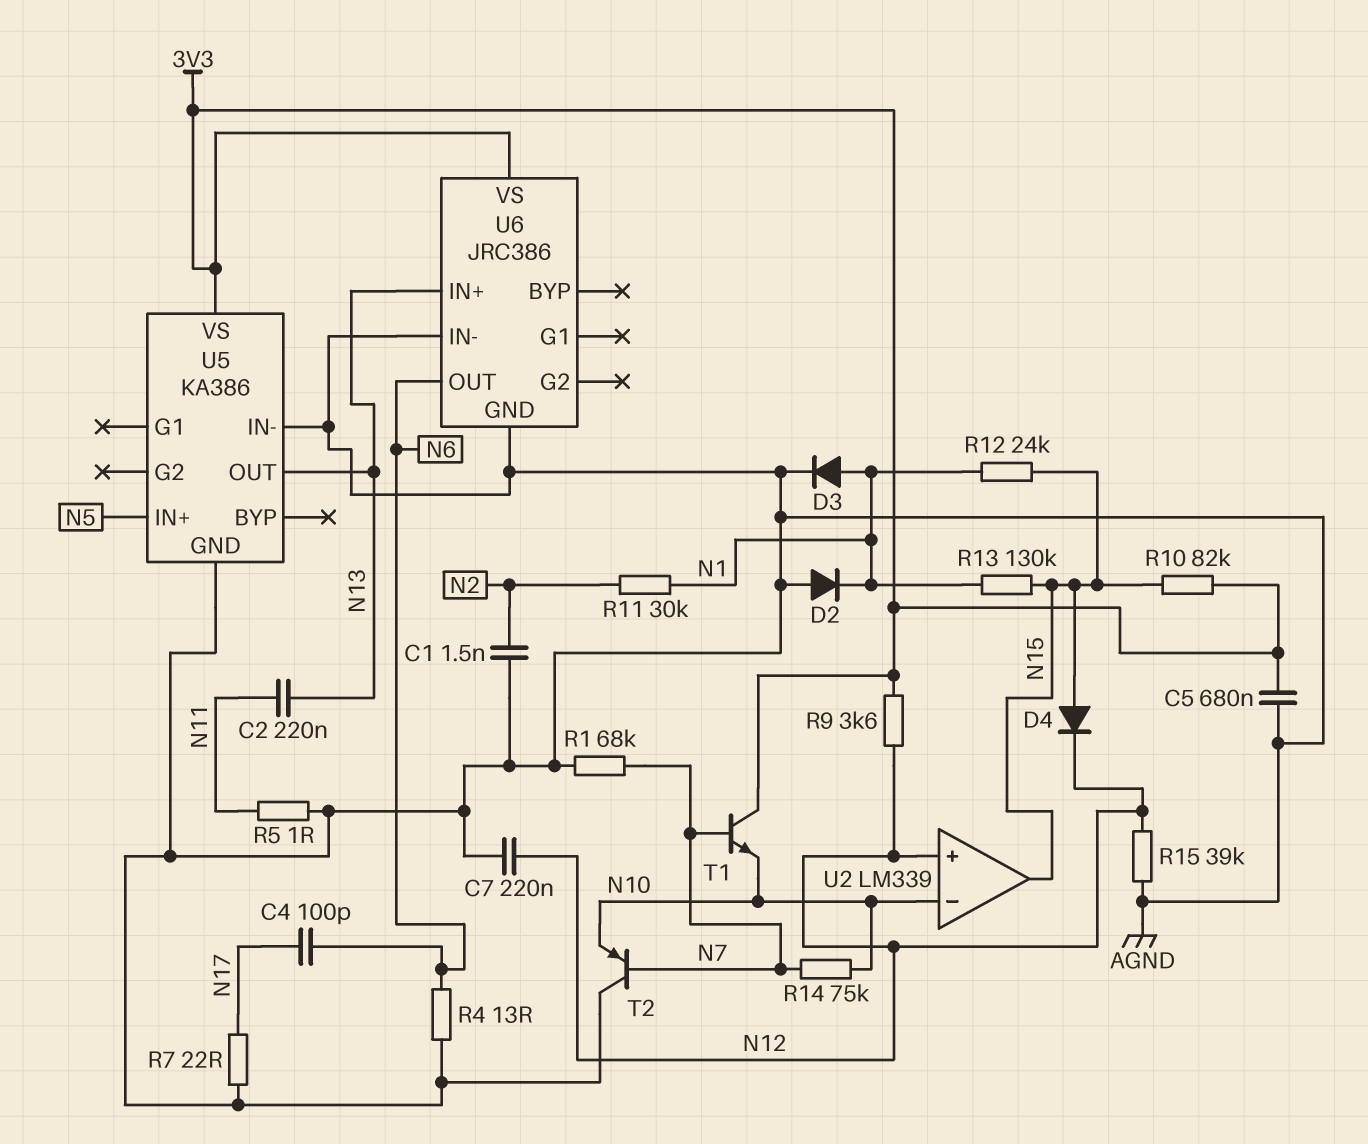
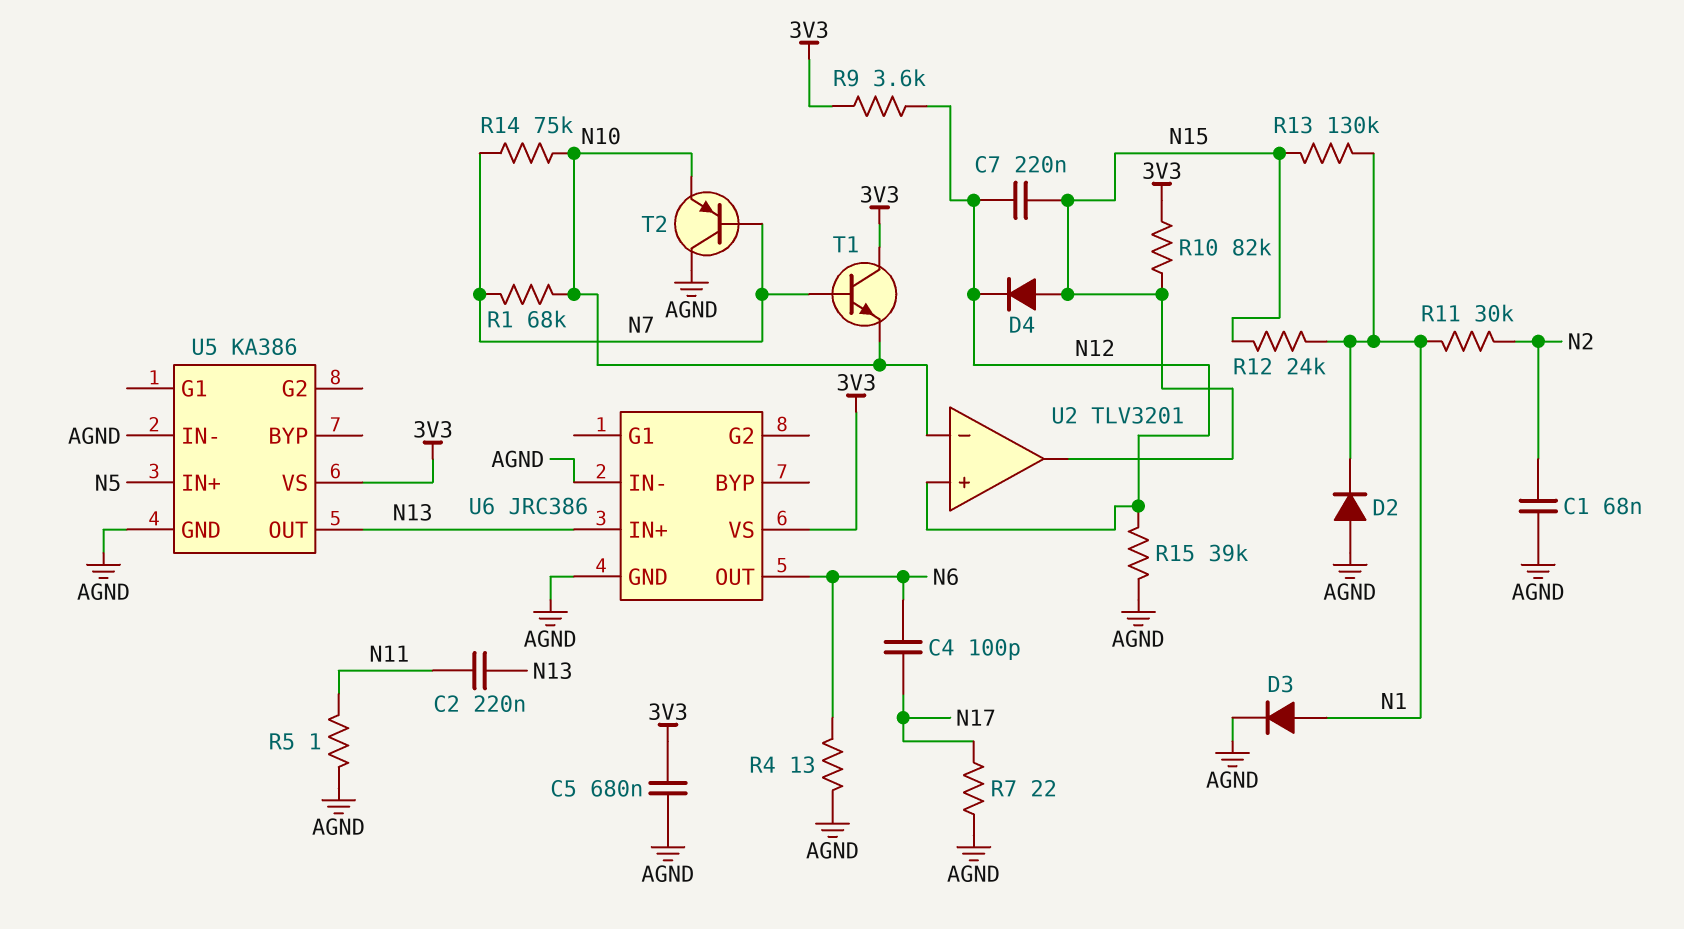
C1: 1.5nF (AGND, N2) -> 68nF (AGND, N2)
C7: 220nF (AGND, N12) -> 220nF (N12, N15)
R1: 68k (AGND, N7) -> 68k (N7, N10)
U2: LM339 -> TLV3201

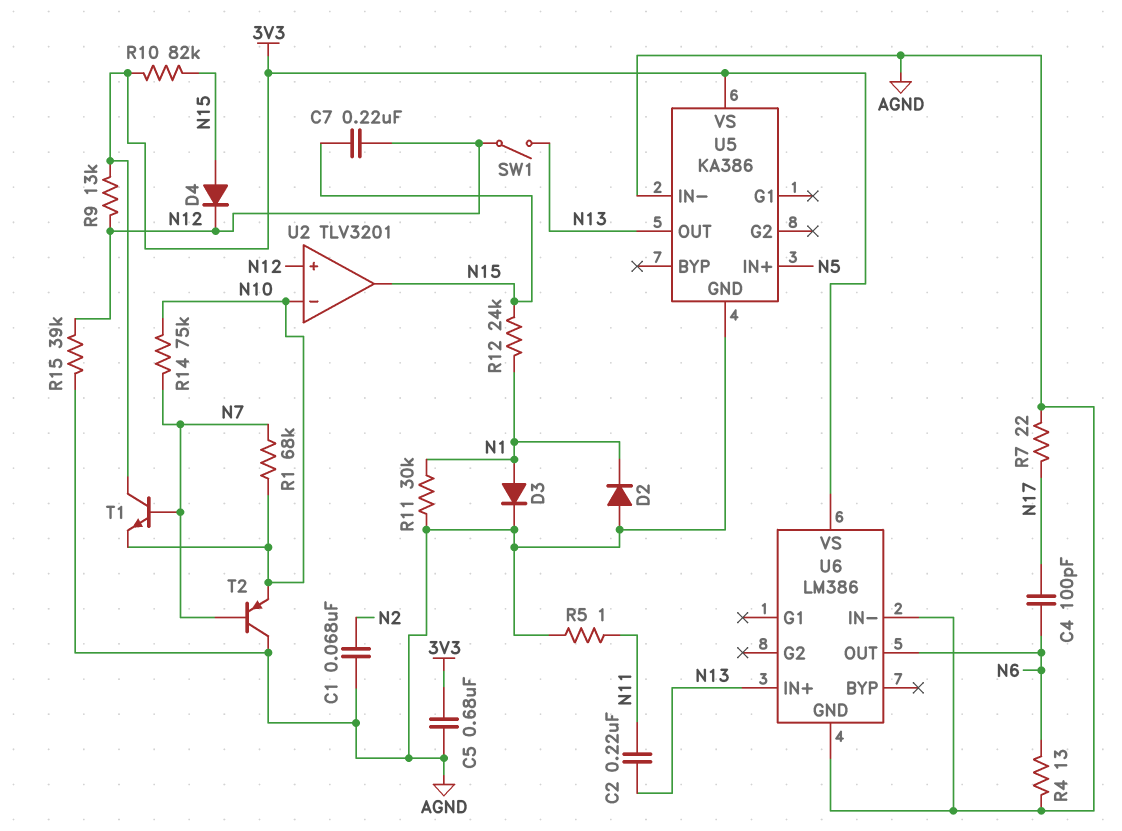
R9: 3.6k (3V3, N12) -> 13k (3V3, N12)
R11: 30k (N1, N2) -> 30k (AGND, N1)
R13: 130k (N1, N15) -> none
SW1: none -> switch (N12, N13)
U6: JRC386 -> LM386

